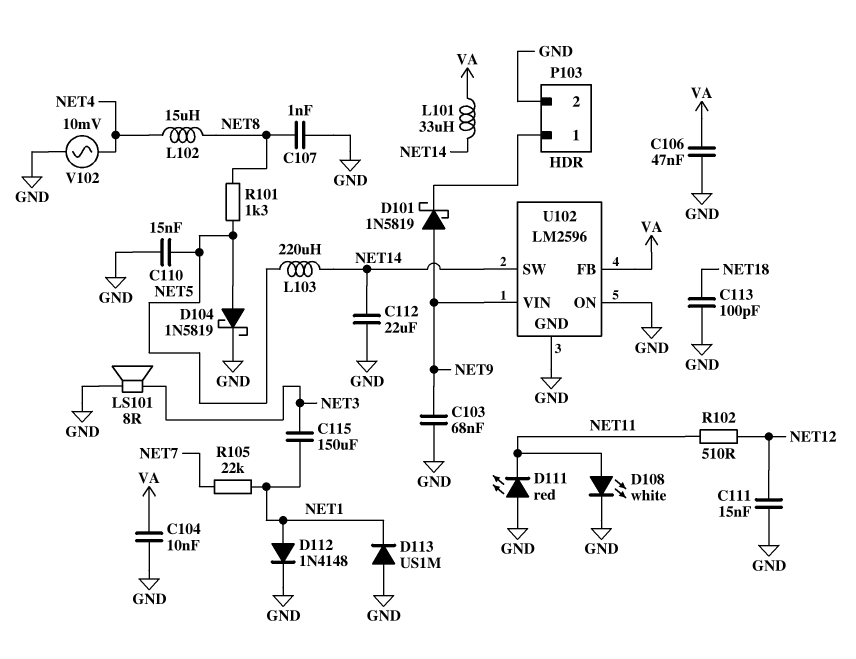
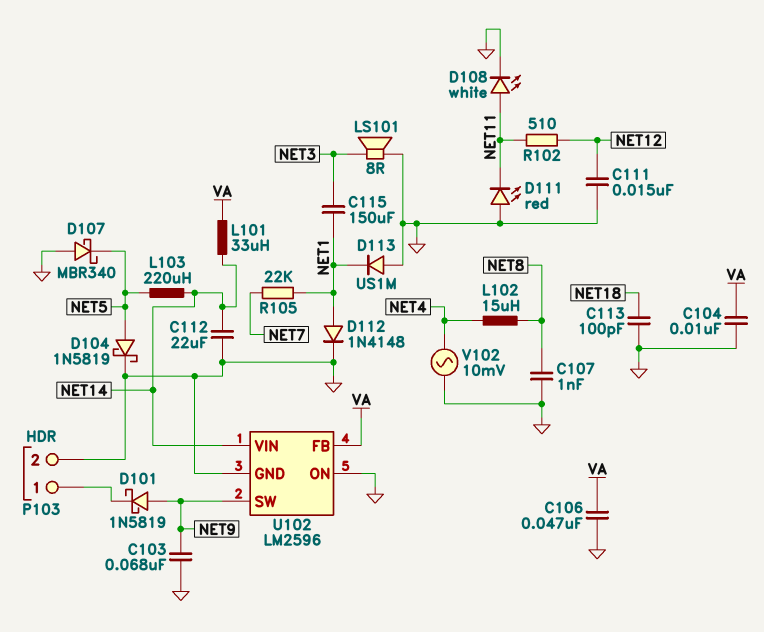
C110: 15nF (GND, NET5) -> none
D107: none -> schottky MBR340 (A GND, K NET5)
R101: 1.3k (NET5, NET8) -> none
U102 pin SW: NET14 -> NET9
U102 pin VIN: NET9 -> NET14

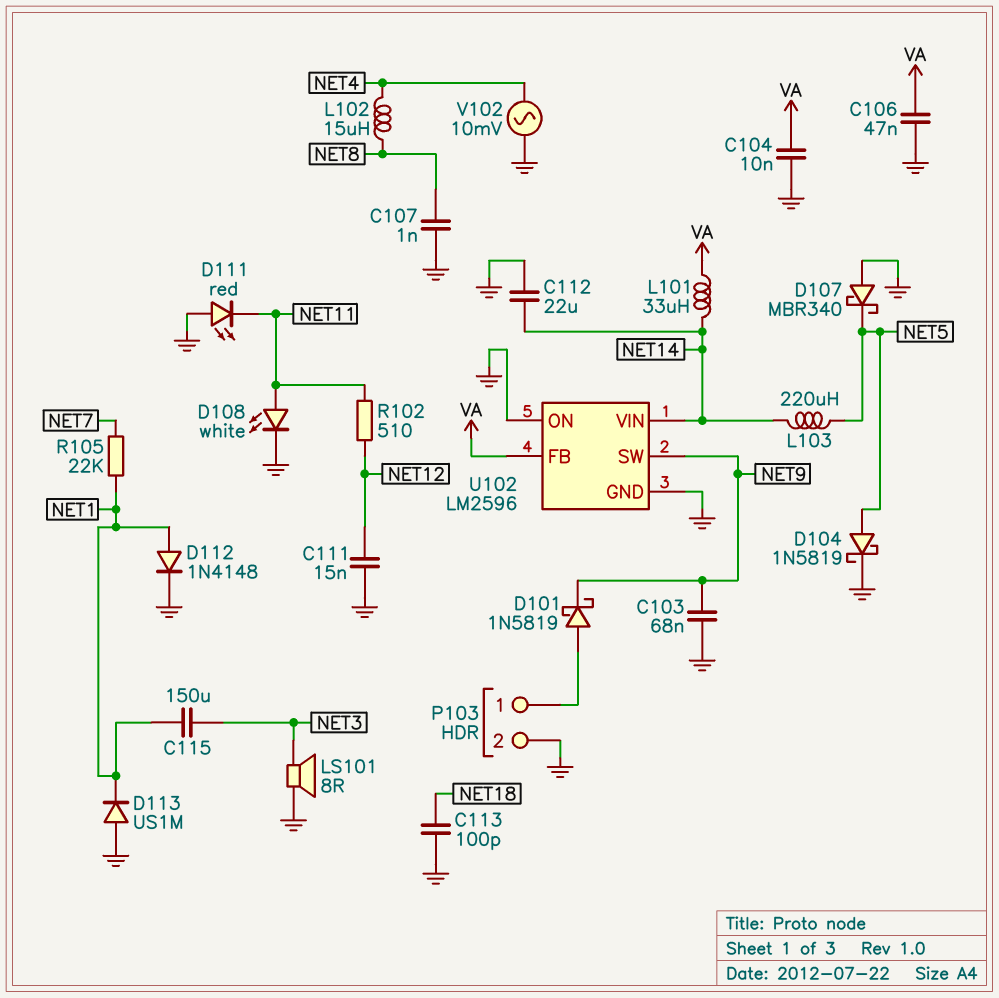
D101: schottky 1N5819 (A NET9, K P103/1) -> schottky 1N5819 (A P103/1, K NET9)

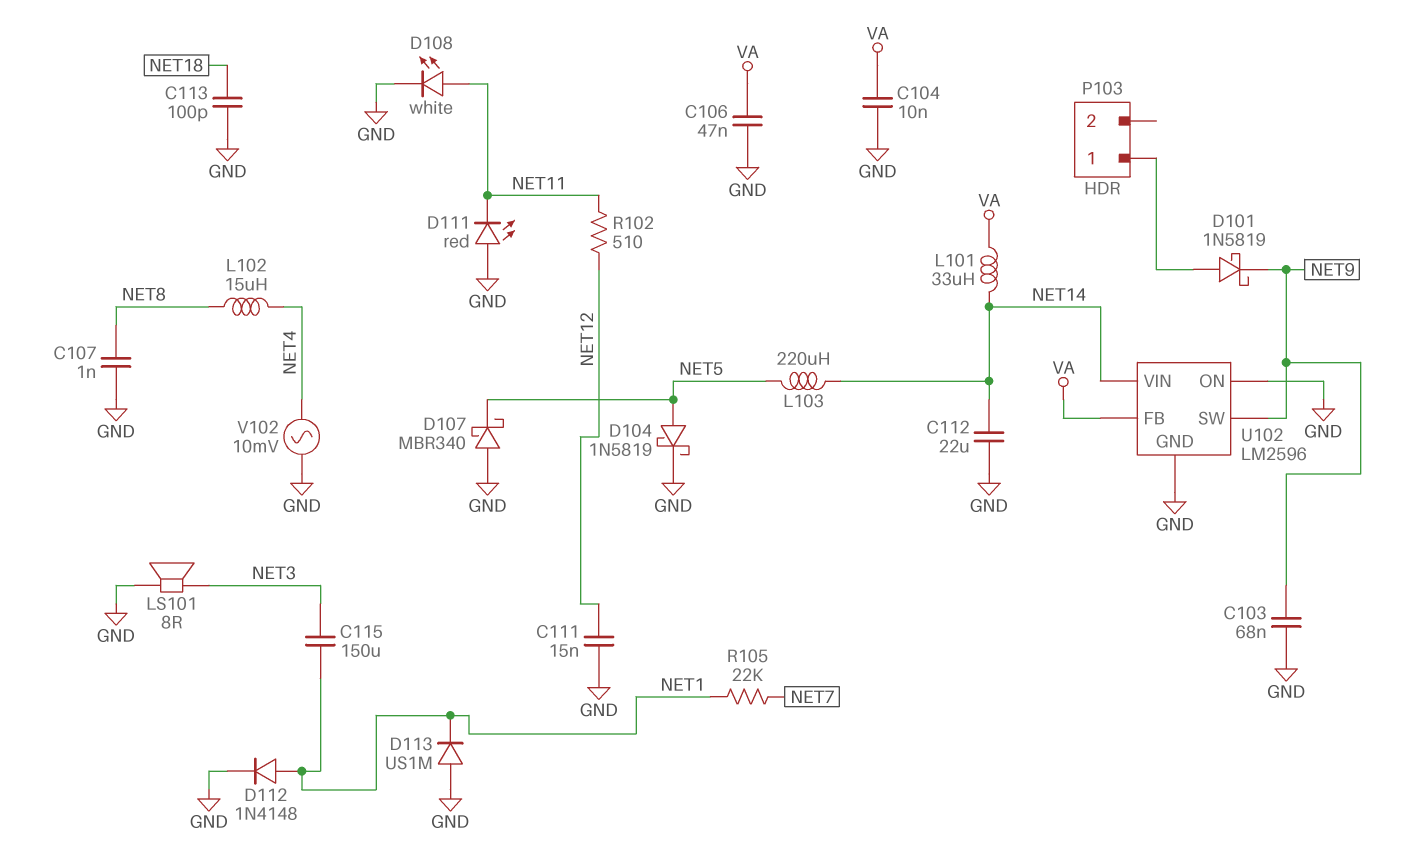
P103 pin 2: GND -> none

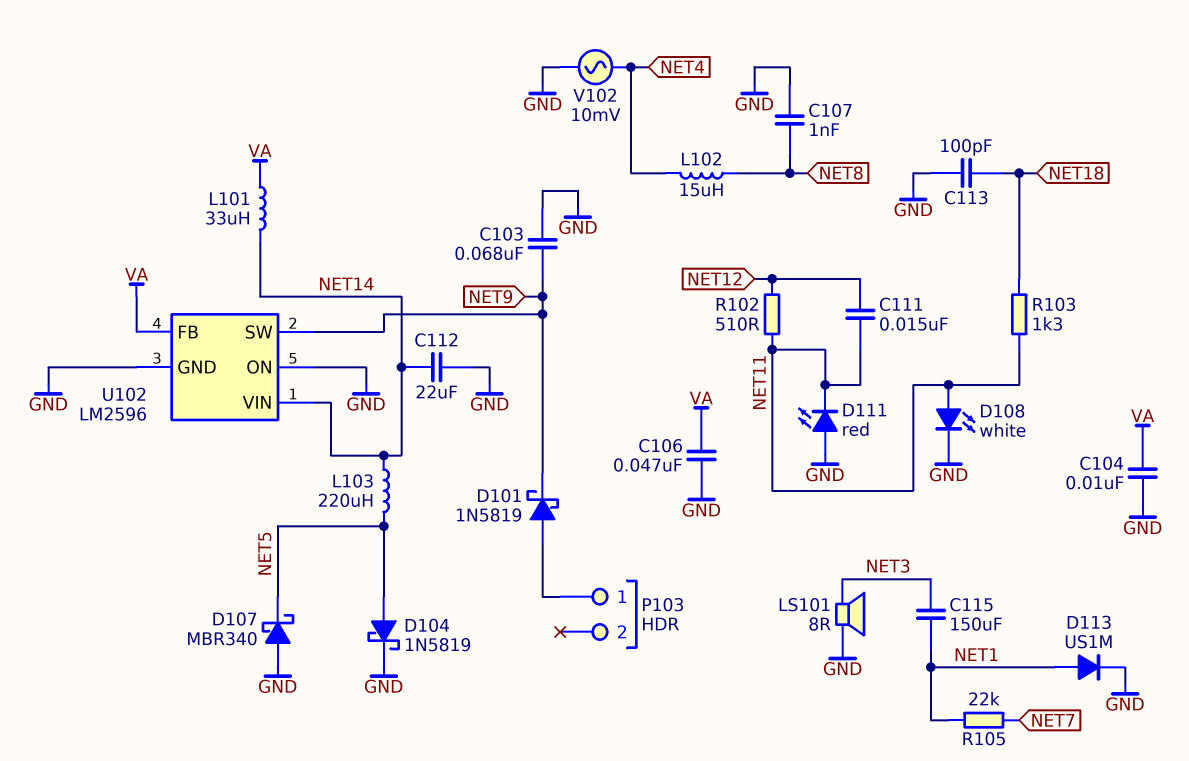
C111: 15nF (GND, NET12) -> 15nF (NET11, NET12)
D112: diode 1N4148 (A NET1, K GND) -> none
D113: diode US1M (A GND, K NET1) -> diode US1M (A NET1, K GND)
R103: none -> 1.3k (NET11, NET18)

